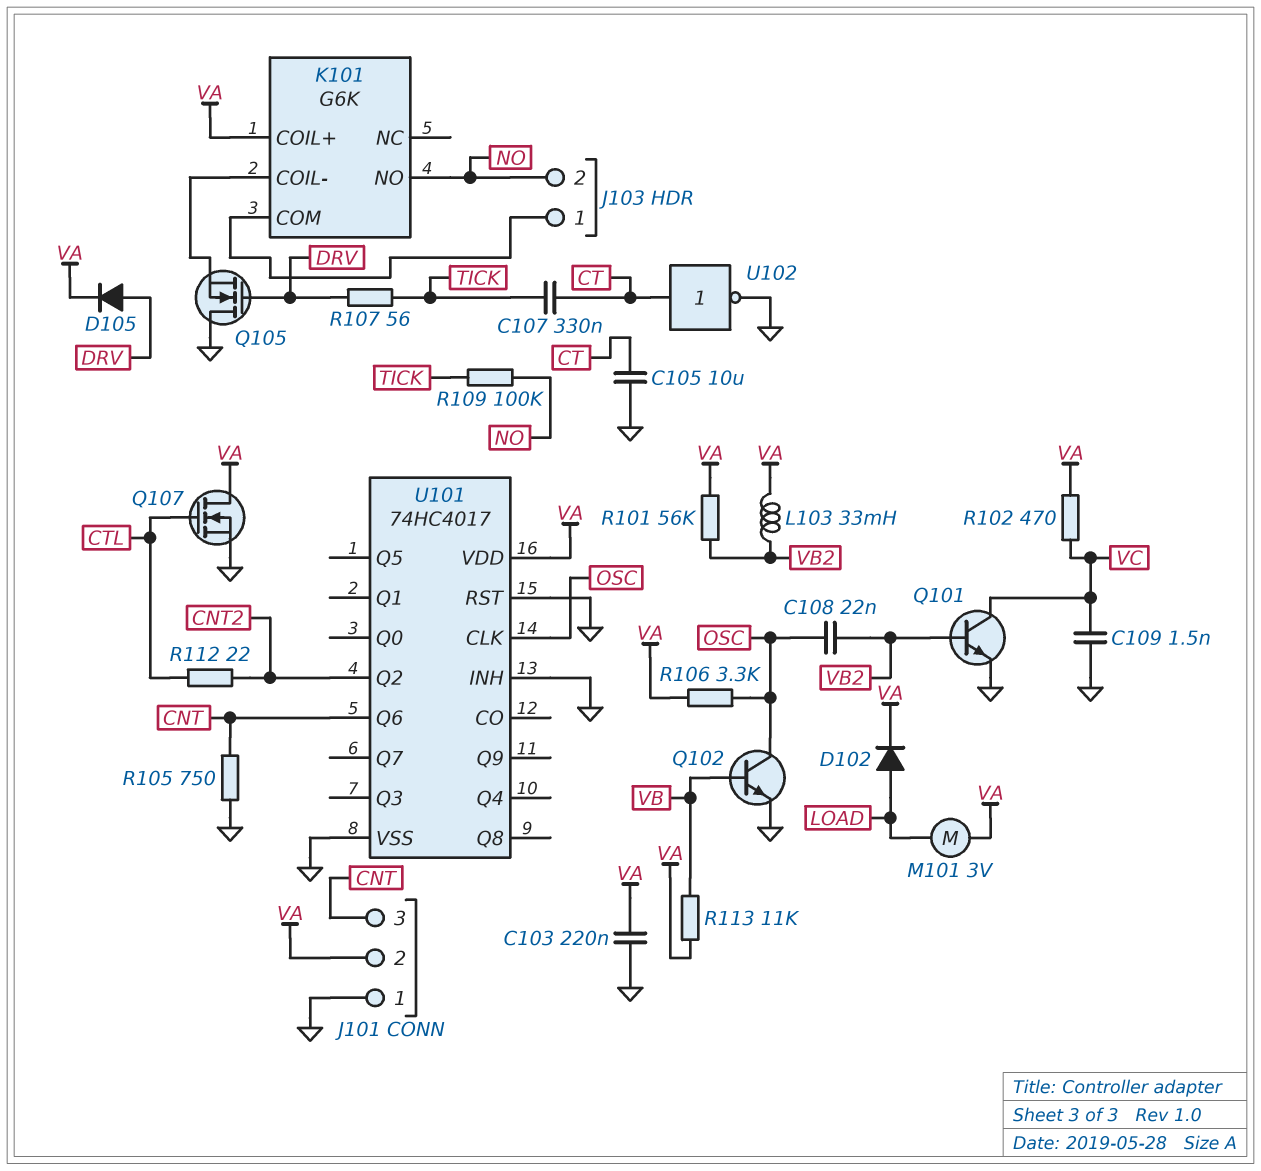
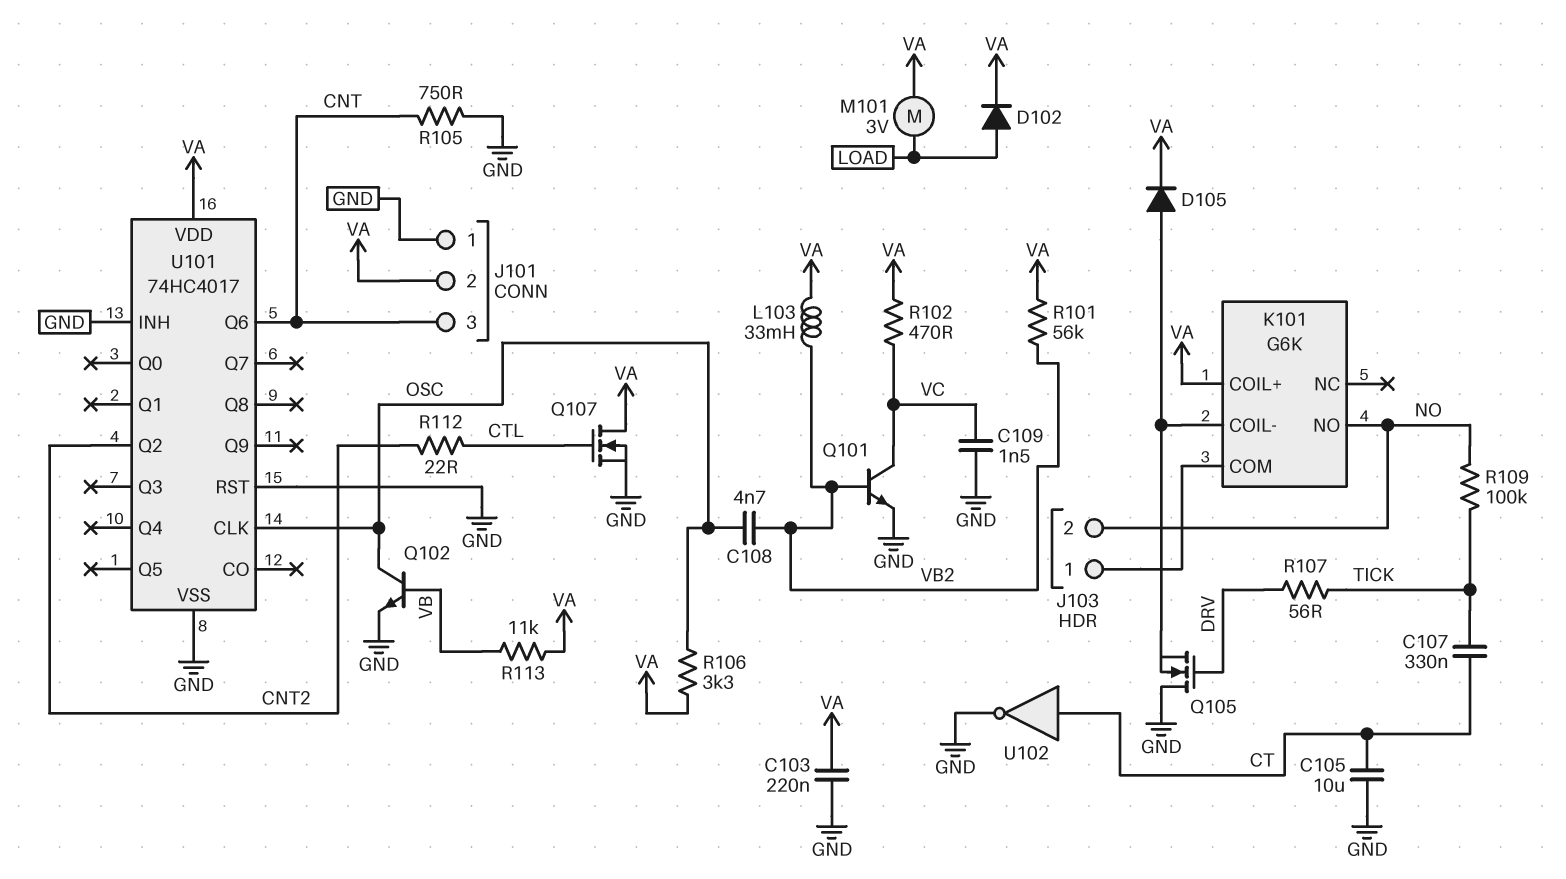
C108: 22nF (OSC, VB2) -> 4.7nF (OSC, VB2)
D105: diode (A DRV, K VA) -> diode (A K101/COIL-, K VA)

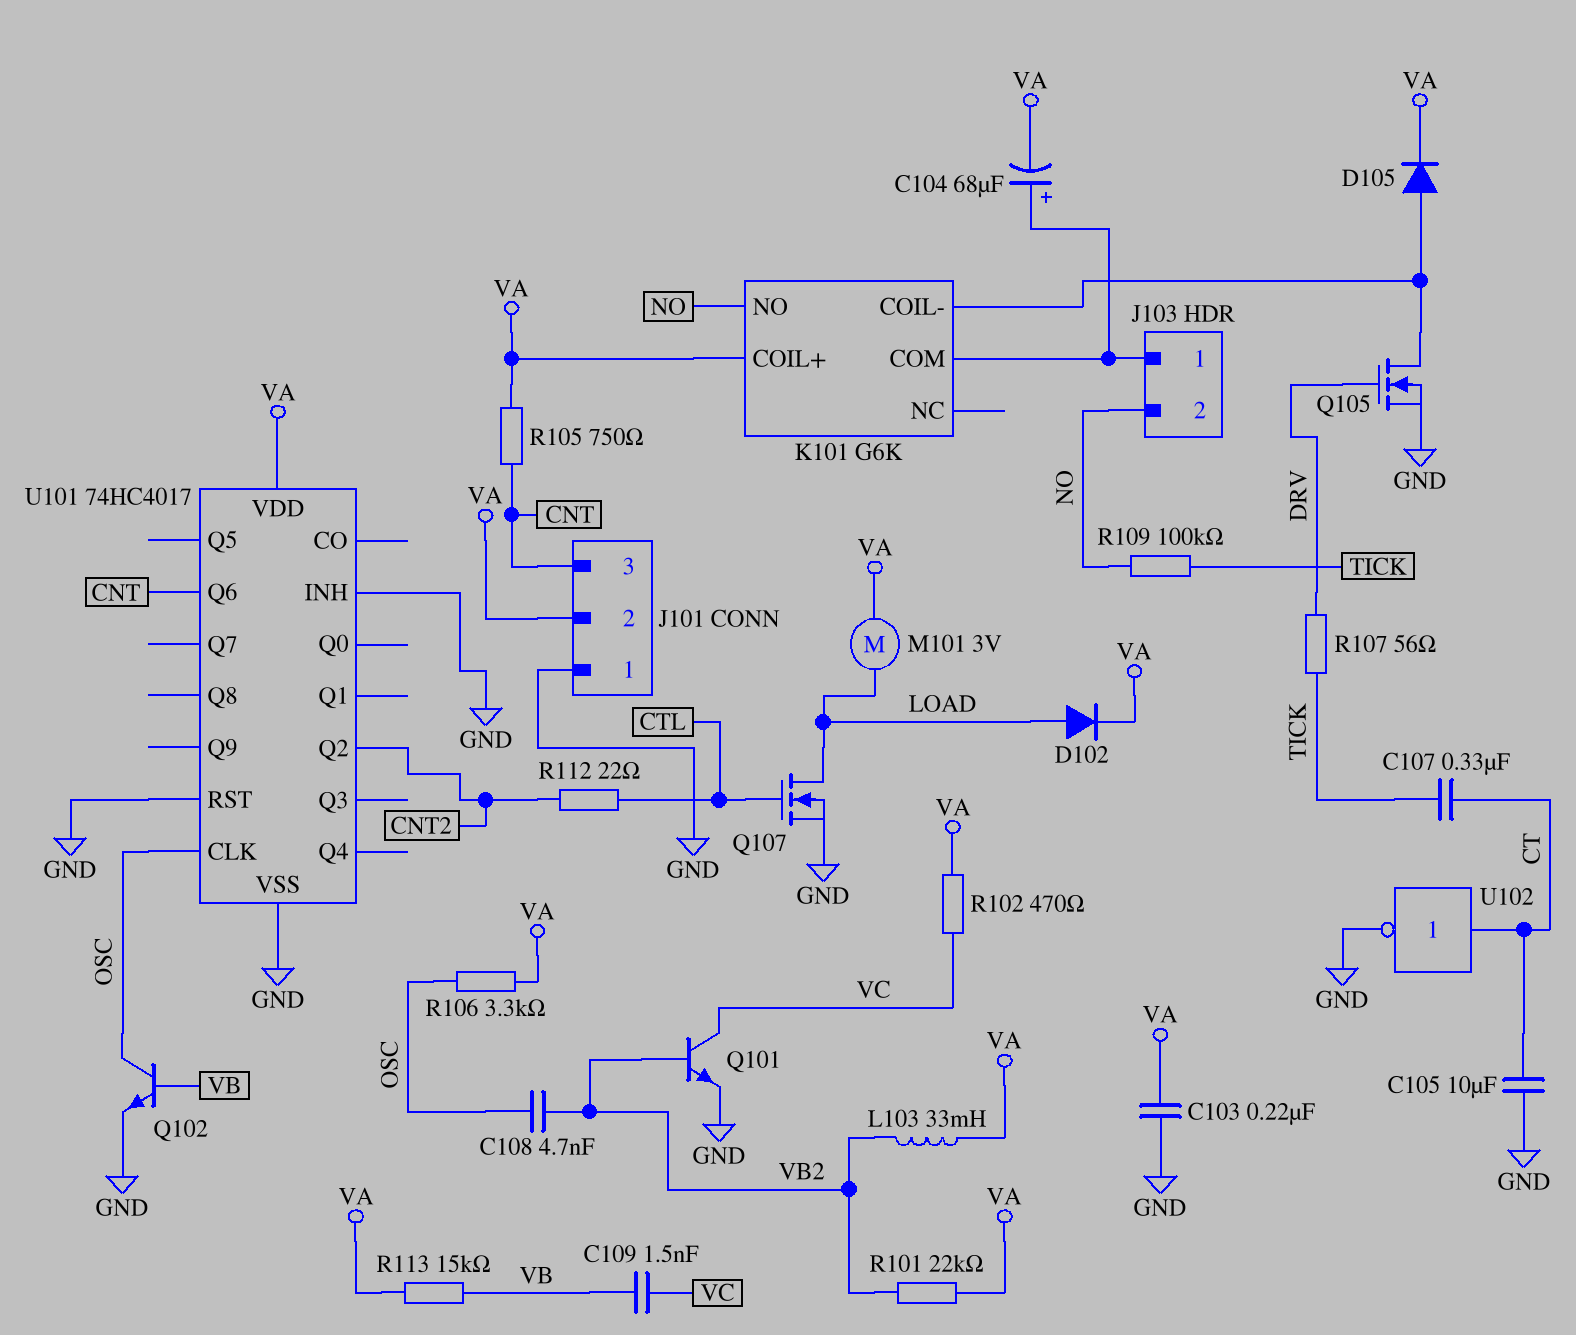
C104: none -> 68uF (plus J103/1, minus VA)
C109: 1.5nF (GND, VC) -> 1.5nF (VB, VC)
Q105: NMOS (G DRV, D GND, S K101/COIL-) -> NMOS (G DRV, D K101/COIL-, S GND)
Q107: NMOS (G CTL, D VA, S GND) -> NMOS (G CTL, D LOAD, S GND)
R101: 56k (VA, VB2) -> 22k (VA, VB2)
R105: 750 (CNT, GND) -> 750 (CNT, VA)
R113: 11k (VA, VB) -> 15k (VA, VB)

